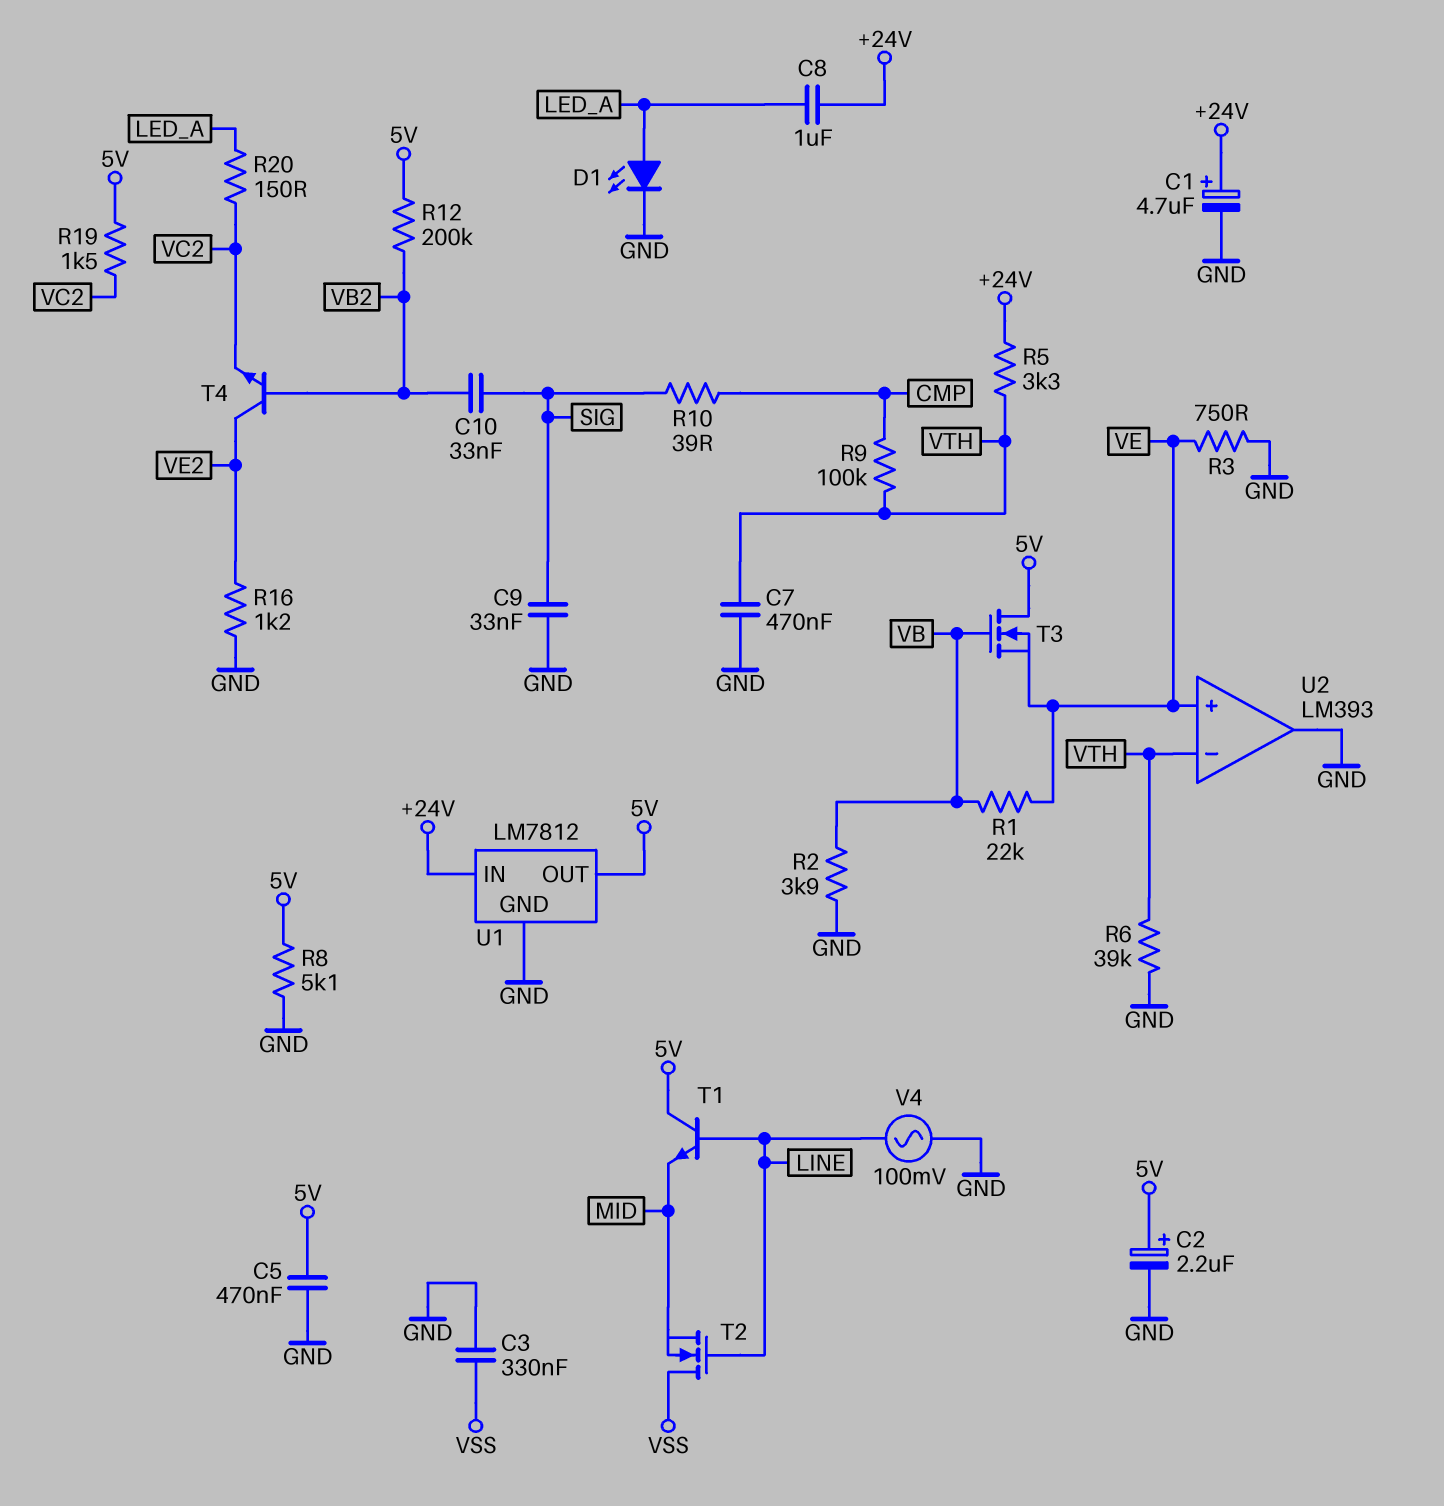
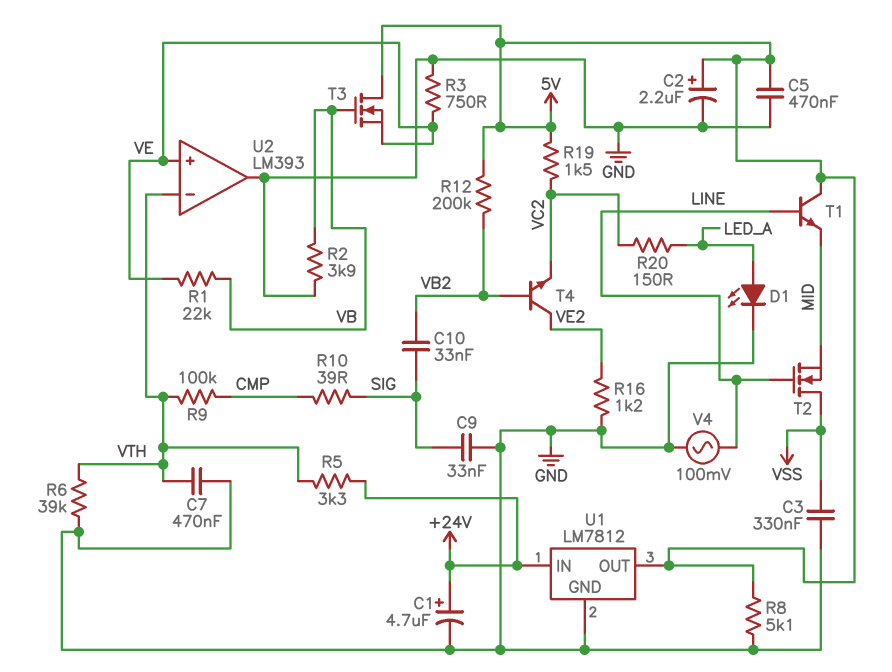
C8: 1uF (+24V, LED_A) -> none

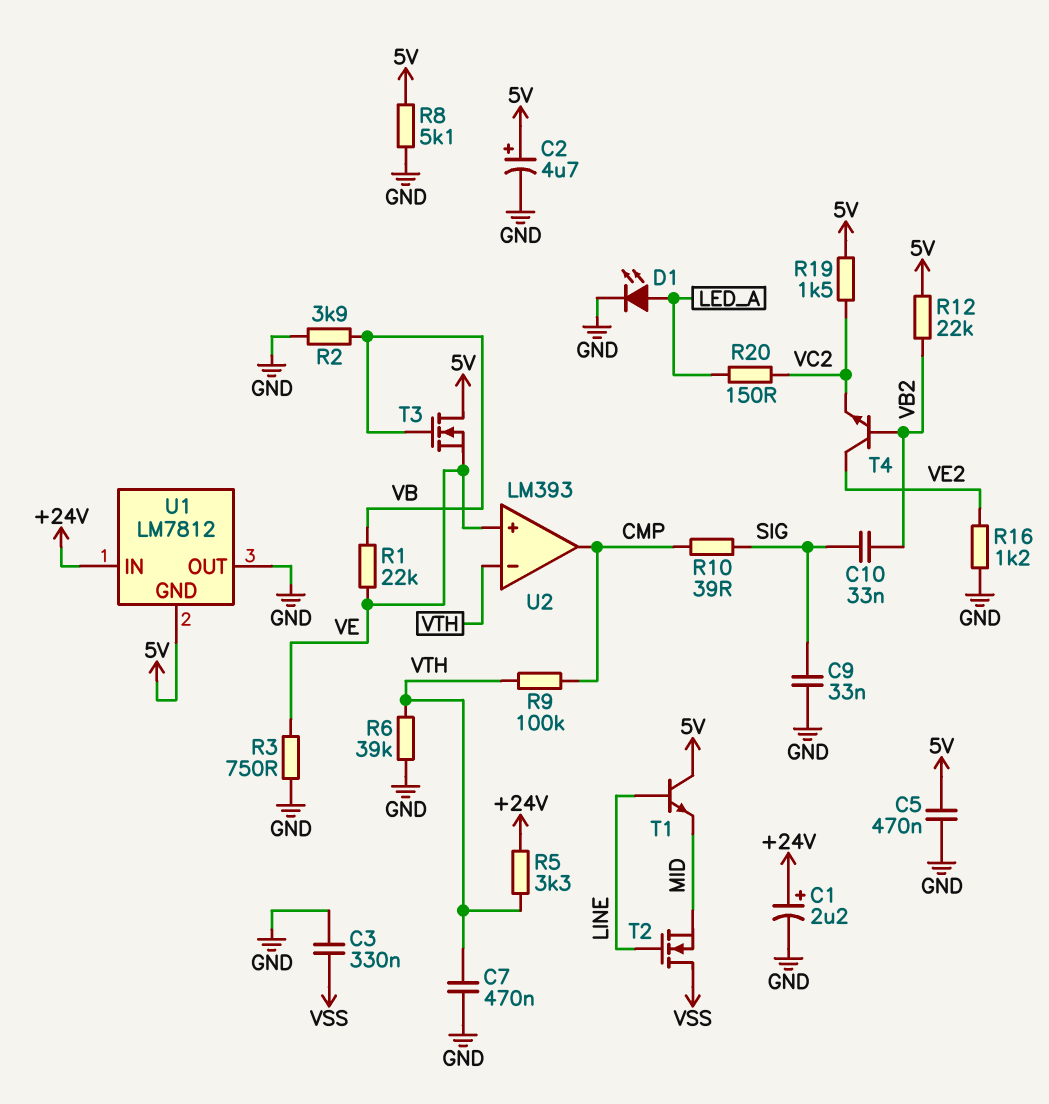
C1: 4.7uF (plus +24V, minus GND) -> 2.2uF (plus +24V, minus GND)
C2: 2.2uF (plus 5V, minus GND) -> 4.7uF (plus 5V, minus GND)
R12: 200k (5V, VB2) -> 22k (5V, VB2)
U1 pin GND: GND -> 5V
U1 pin OUT: 5V -> GND
U2 pin out: GND -> CMP
V4: AC 100mV (GND, LINE) -> none

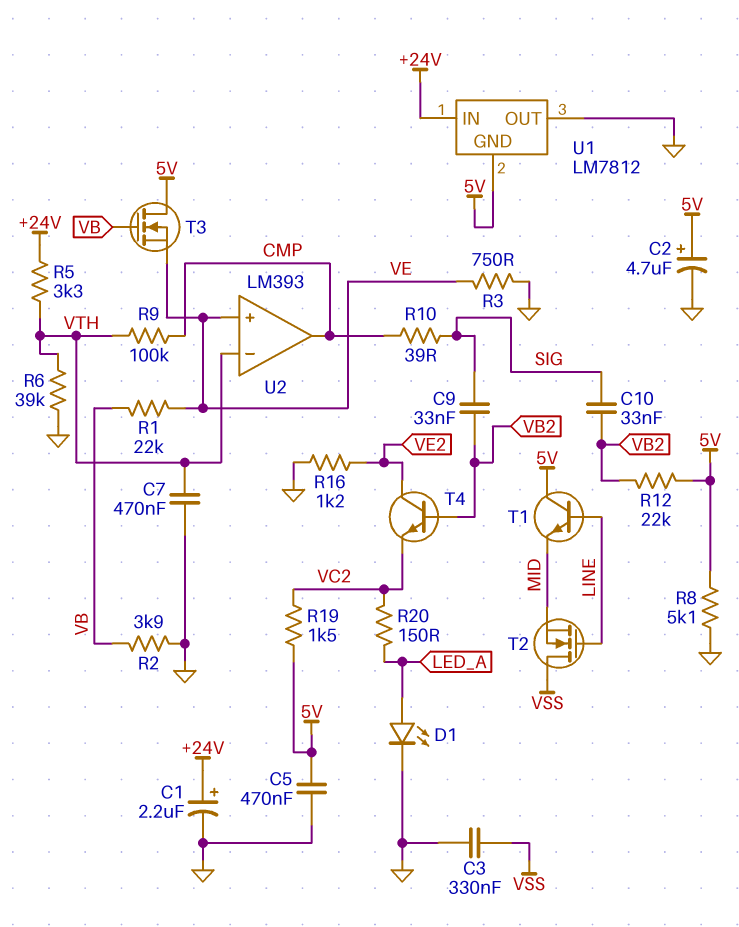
C9: 33nF (GND, SIG) -> 33nF (SIG, VB2)

